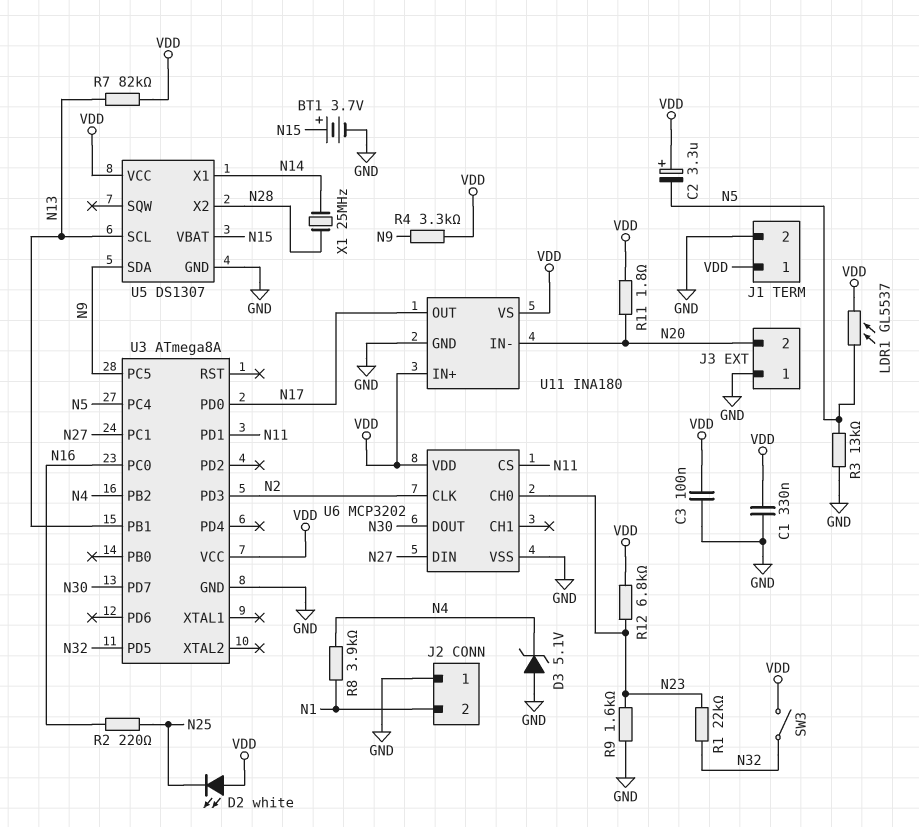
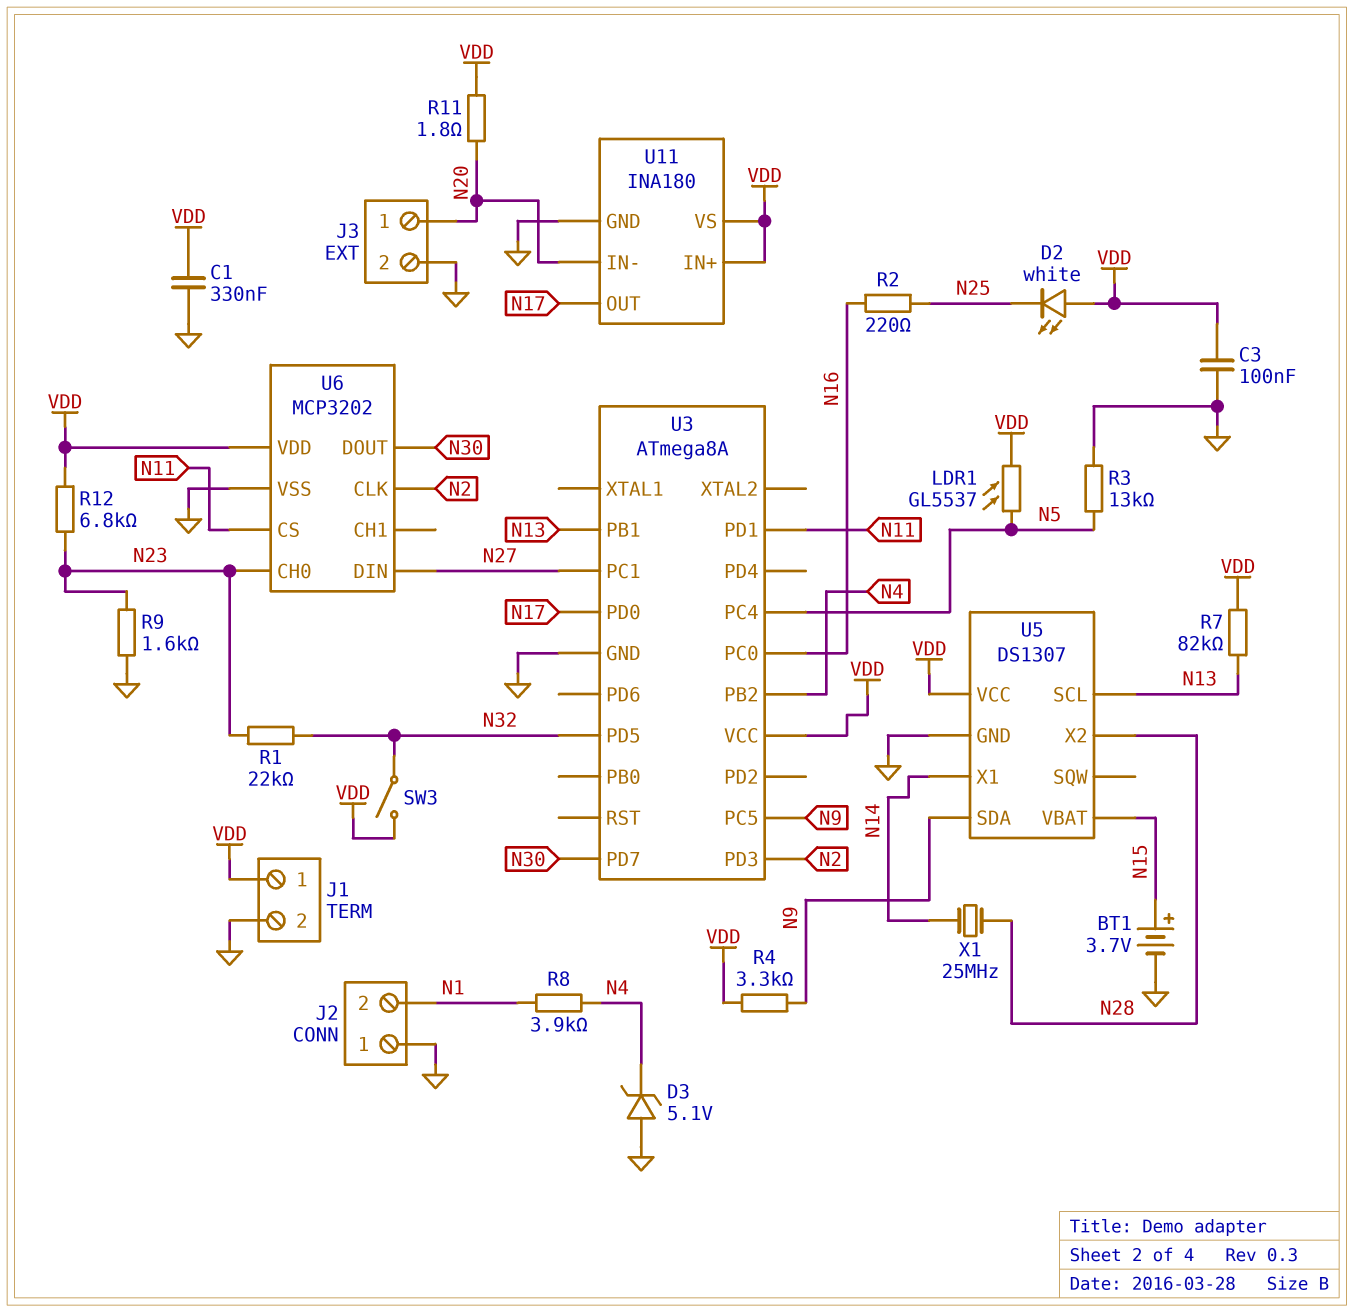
C2: 3.3uF (plus VDD, minus N5) -> none
J3 pin 1: GND -> N20
J3 pin 2: N20 -> GND

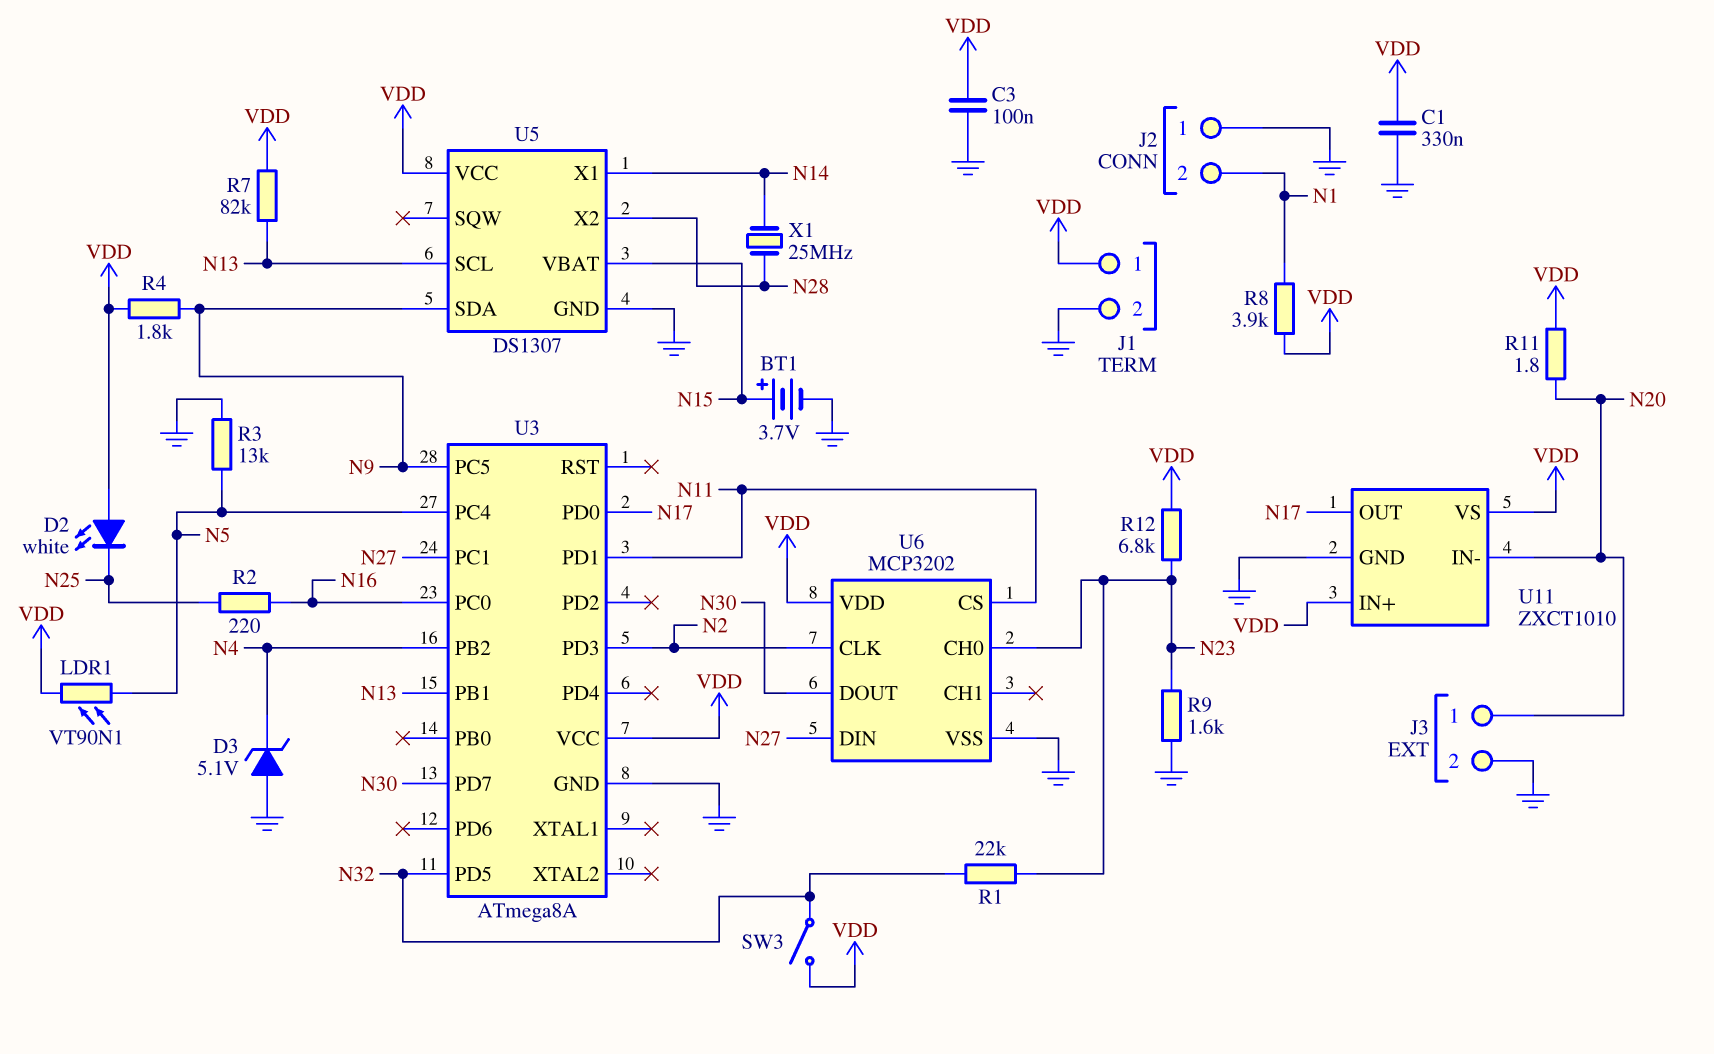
LDR1: GL5537 (N5, VDD) -> VT90N1 (N5, VDD)
R4: 3.3k (N9, VDD) -> 1.8k (N9, VDD)
R8: 3.9k (N1, N4) -> 3.9k (N1, VDD)
U11: INA180 -> ZXCT1010

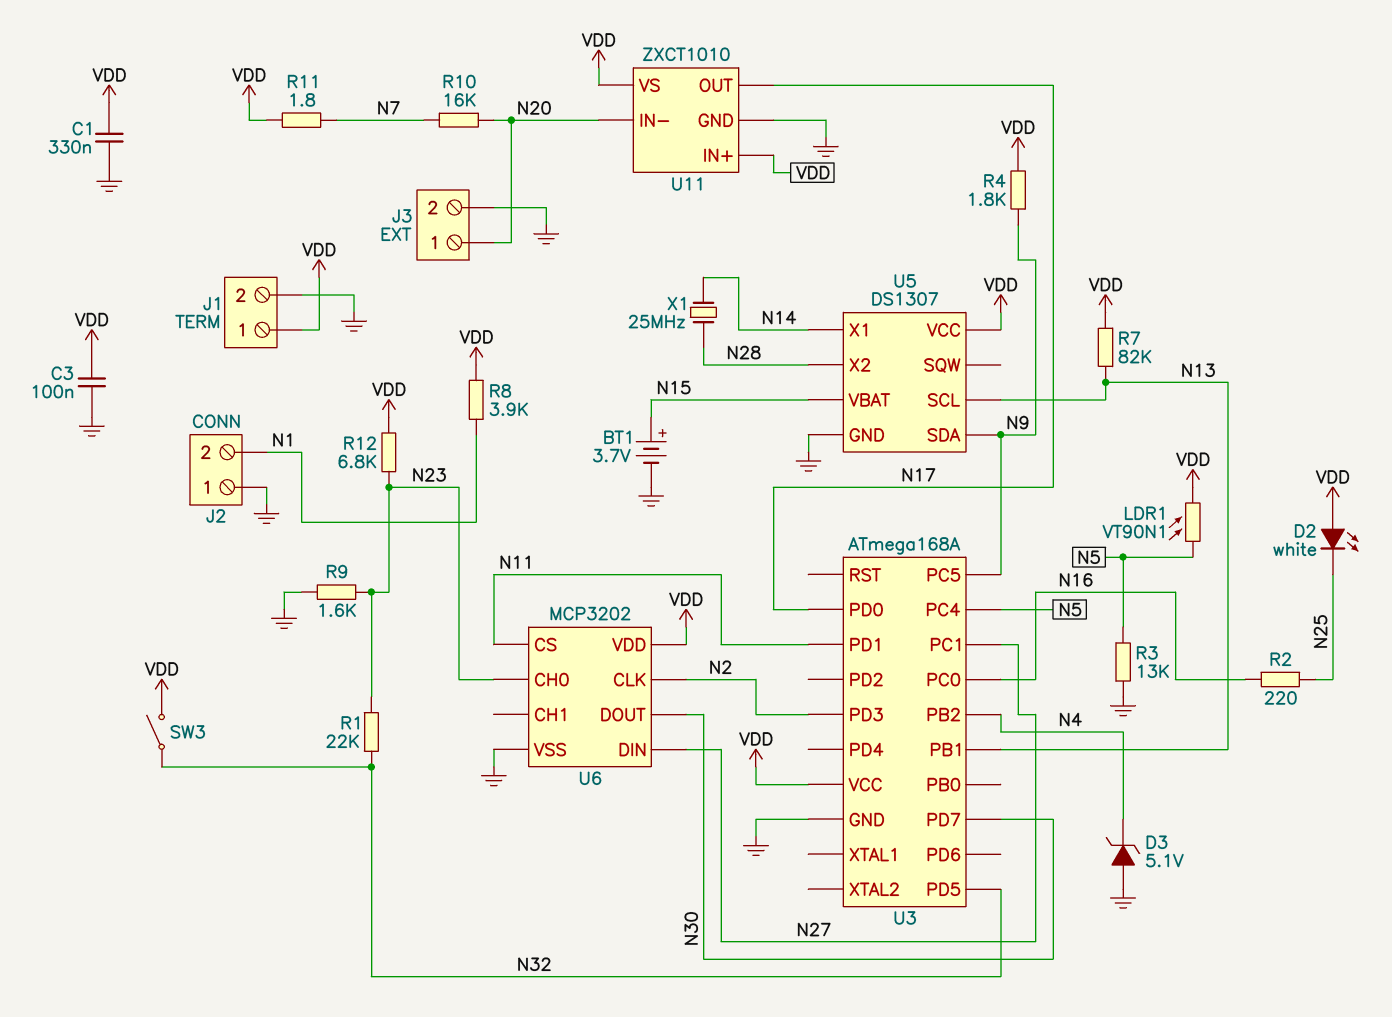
R10: none -> 16k (N7, N20)
R11: 1.8 (N20, VDD) -> 1.8 (N7, VDD)
U3: ATmega8A -> ATmega168A

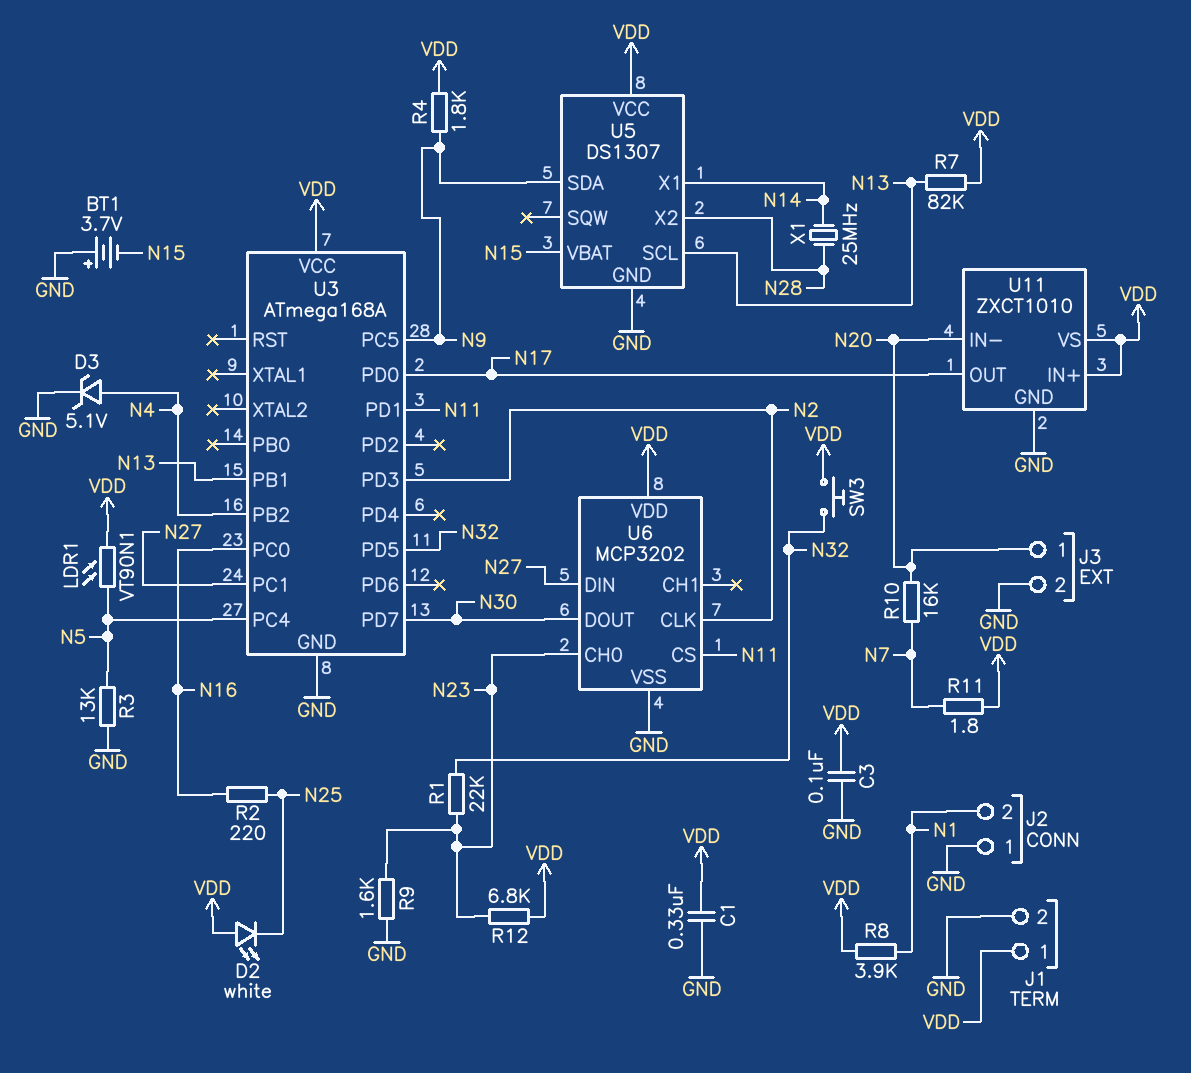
BT1: 3.7V (plus N15, minus GND) -> 3.7V (plus GND, minus N15)
D3: zener 5.1V (A GND, K N4) -> zener 5.1V (A N4, K GND)
SW3: switch (N32, VDD) -> button (N32, VDD)

